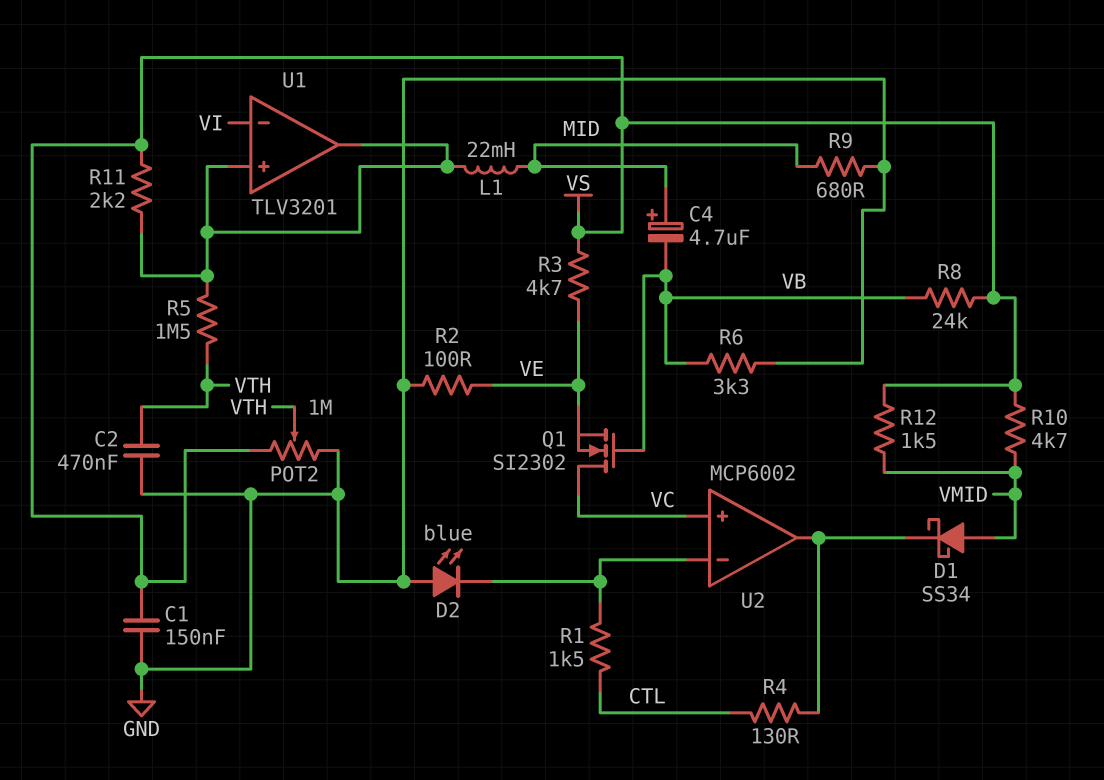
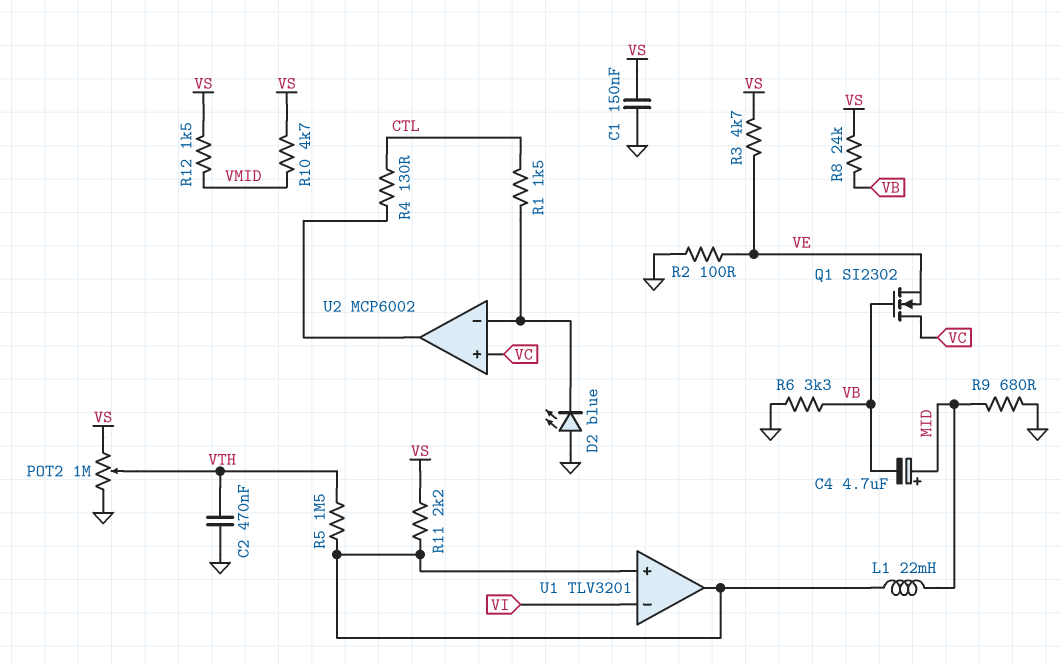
D1: schottky SS34 (A VMID, K U2/out) -> none

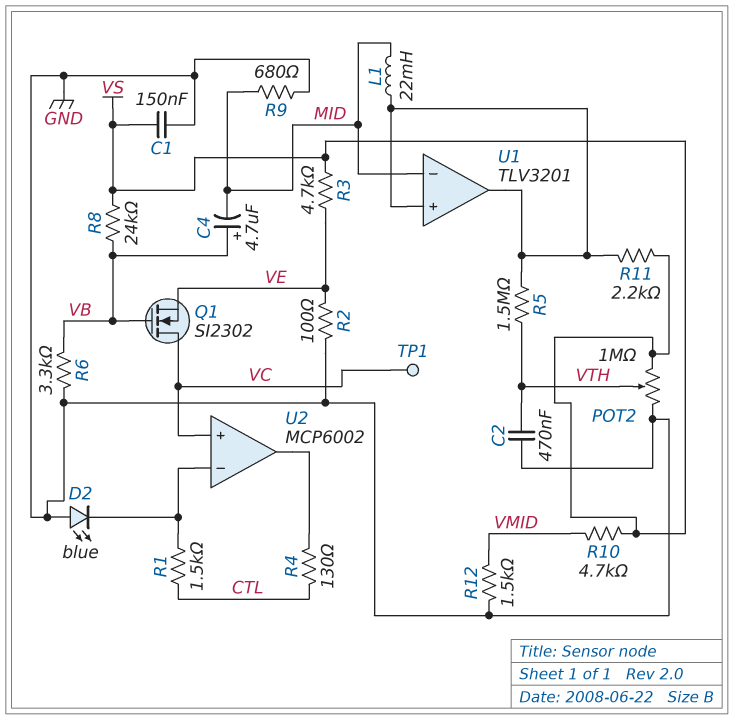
C4: 4.7uF (plus MID, minus VB) -> 4.7uF (plus VB, minus MID)
R12: 1.5k (VMID, VS) -> 1.5k (GND, VMID)
TP1: none -> test point (VC)
U1 pin in-: VI -> MID

